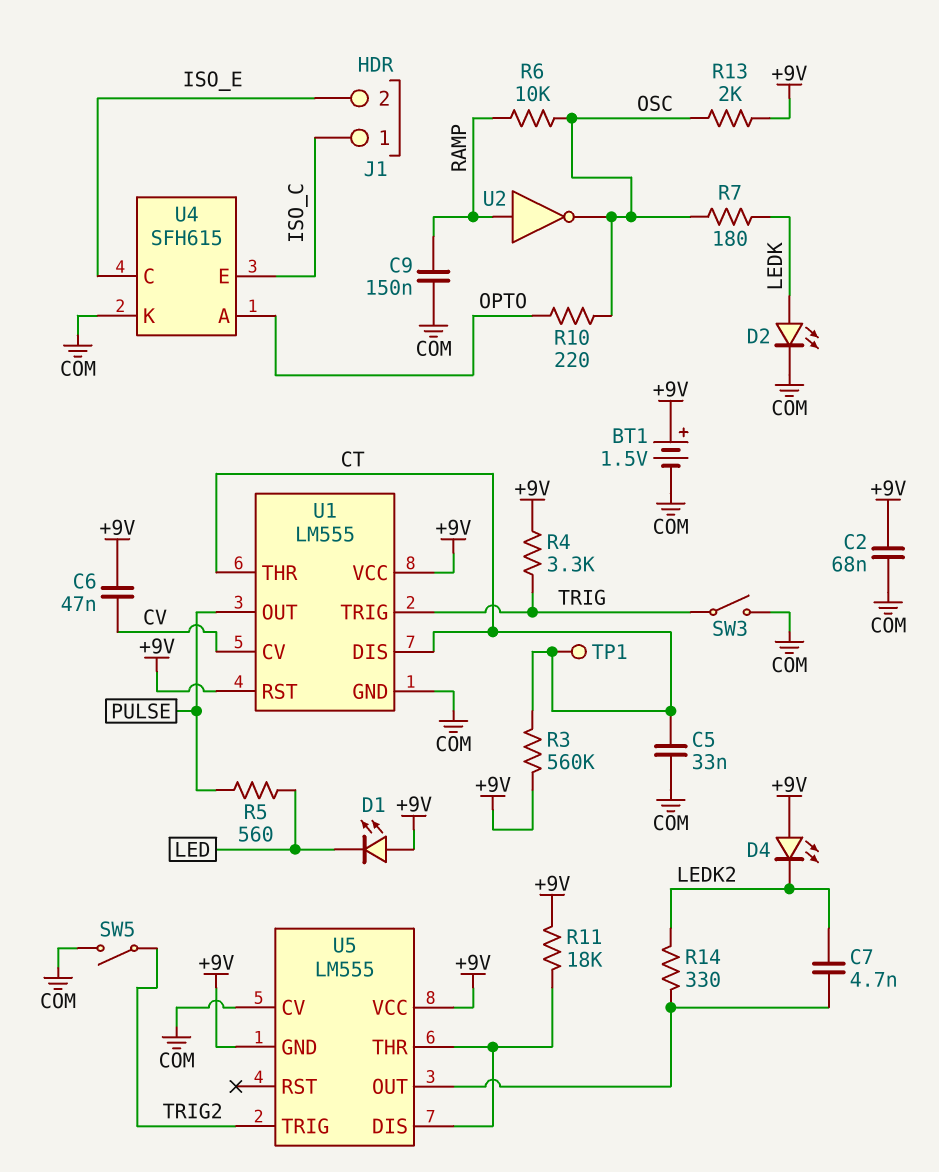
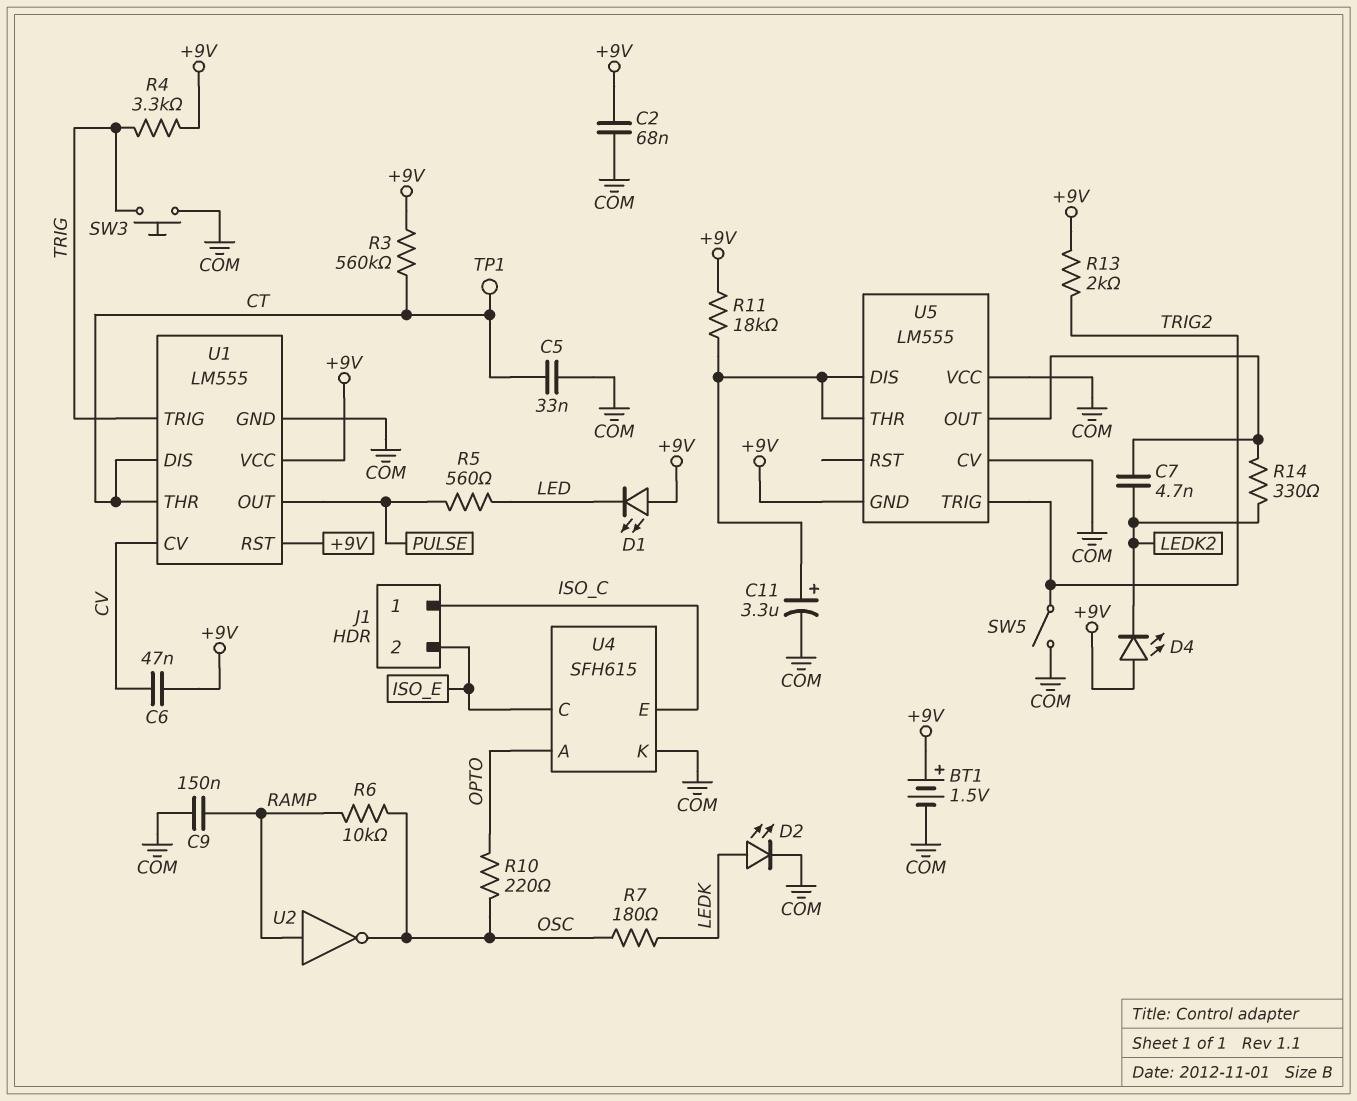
C11: none -> 3.3uF (plus U5/DIS, minus COM)
R13: 2k (+9V, OSC) -> 2k (+9V, TRIG2)
SW3: switch (COM, TRIG) -> button (COM, TRIG)
U5 pin VCC: +9V -> COM

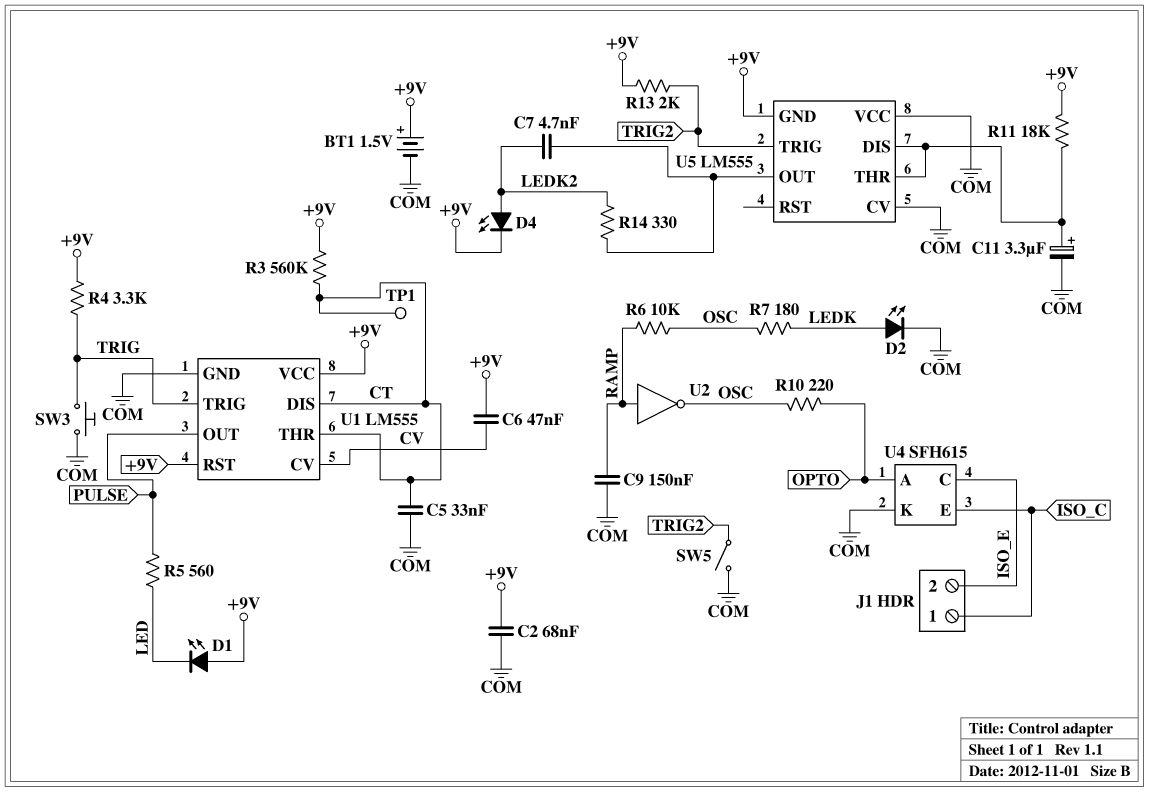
D4: LED (A +9V, K LEDK2) -> LED (A LEDK2, K +9V)

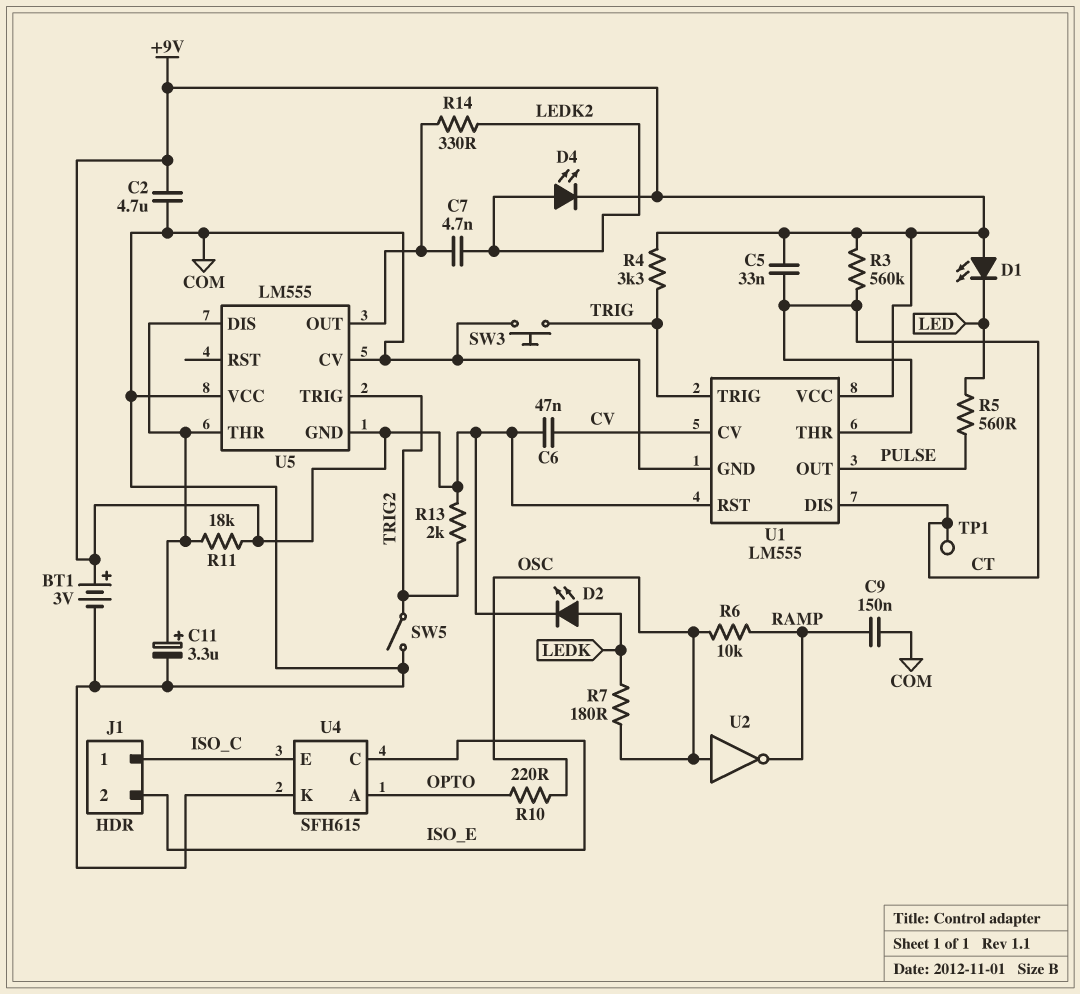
BT1: 1.5V (plus +9V, minus COM) -> 3V (plus +9V, minus COM)
C2: 68nF (+9V, COM) -> 4.7uF (+9V, COM)
C5: 33nF (COM, CT) -> 33nF (+9V, CT)
D2: LED (A LEDK, K COM) -> LED (A LEDK, K +9V)
U2: NOT (in RAMP, out OSC) -> NOT (in OSC, out RAMP)

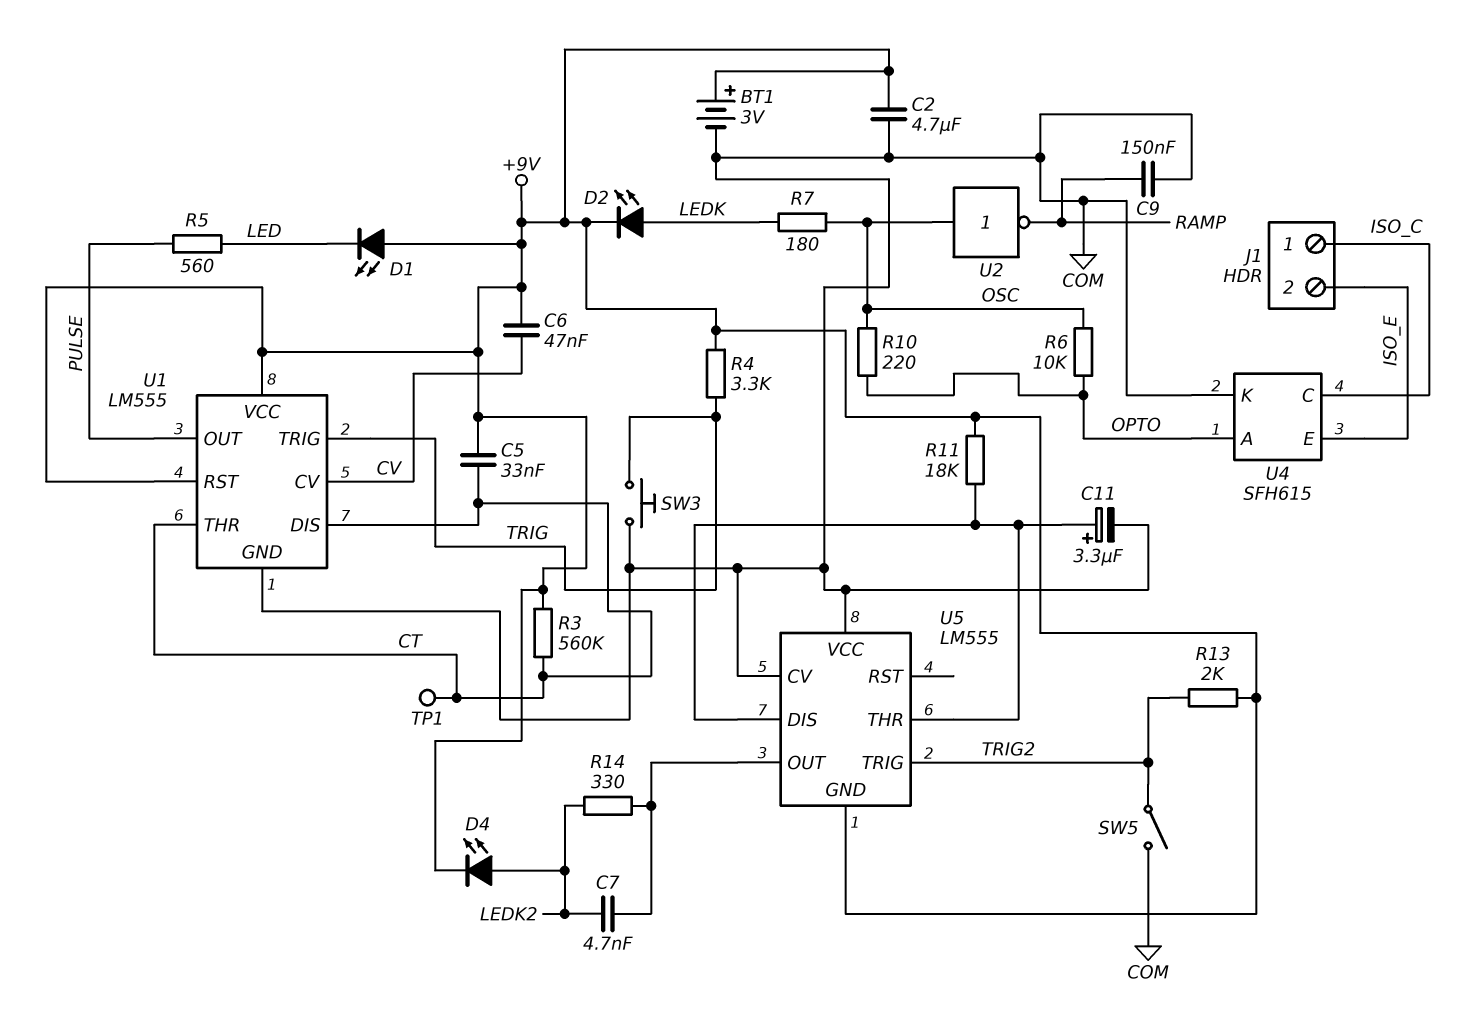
R6: 10k (OSC, RAMP) -> 10k (OPTO, OSC)
U4 pin C: ISO_E -> ISO_C
U4 pin E: ISO_C -> ISO_E

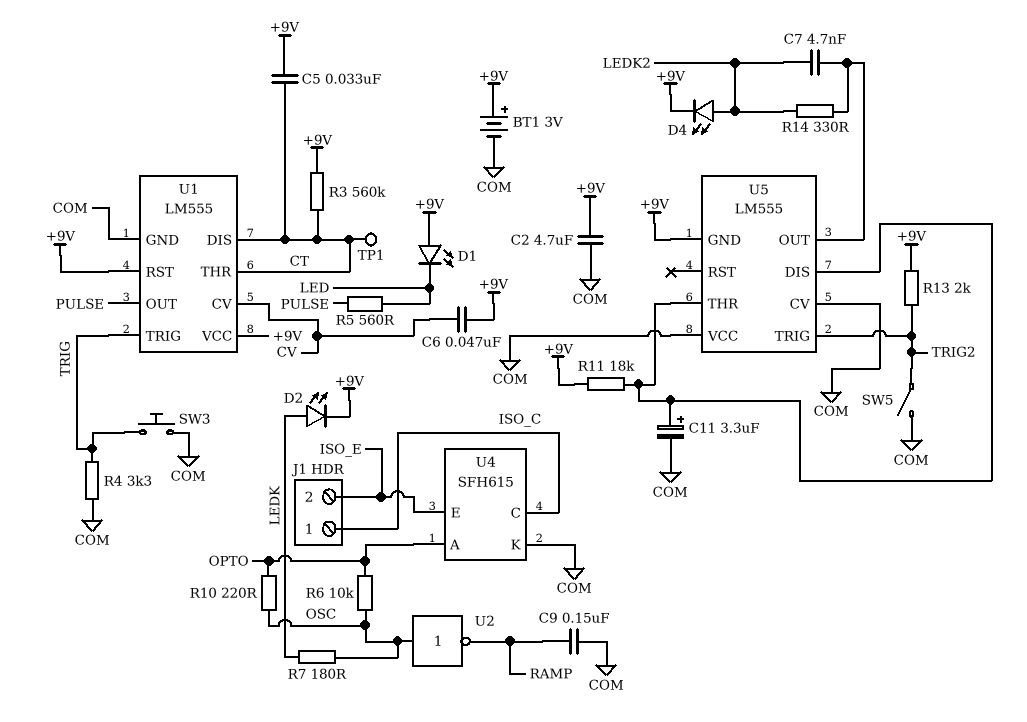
R4: 3.3k (+9V, TRIG) -> 3.3k (COM, TRIG)

